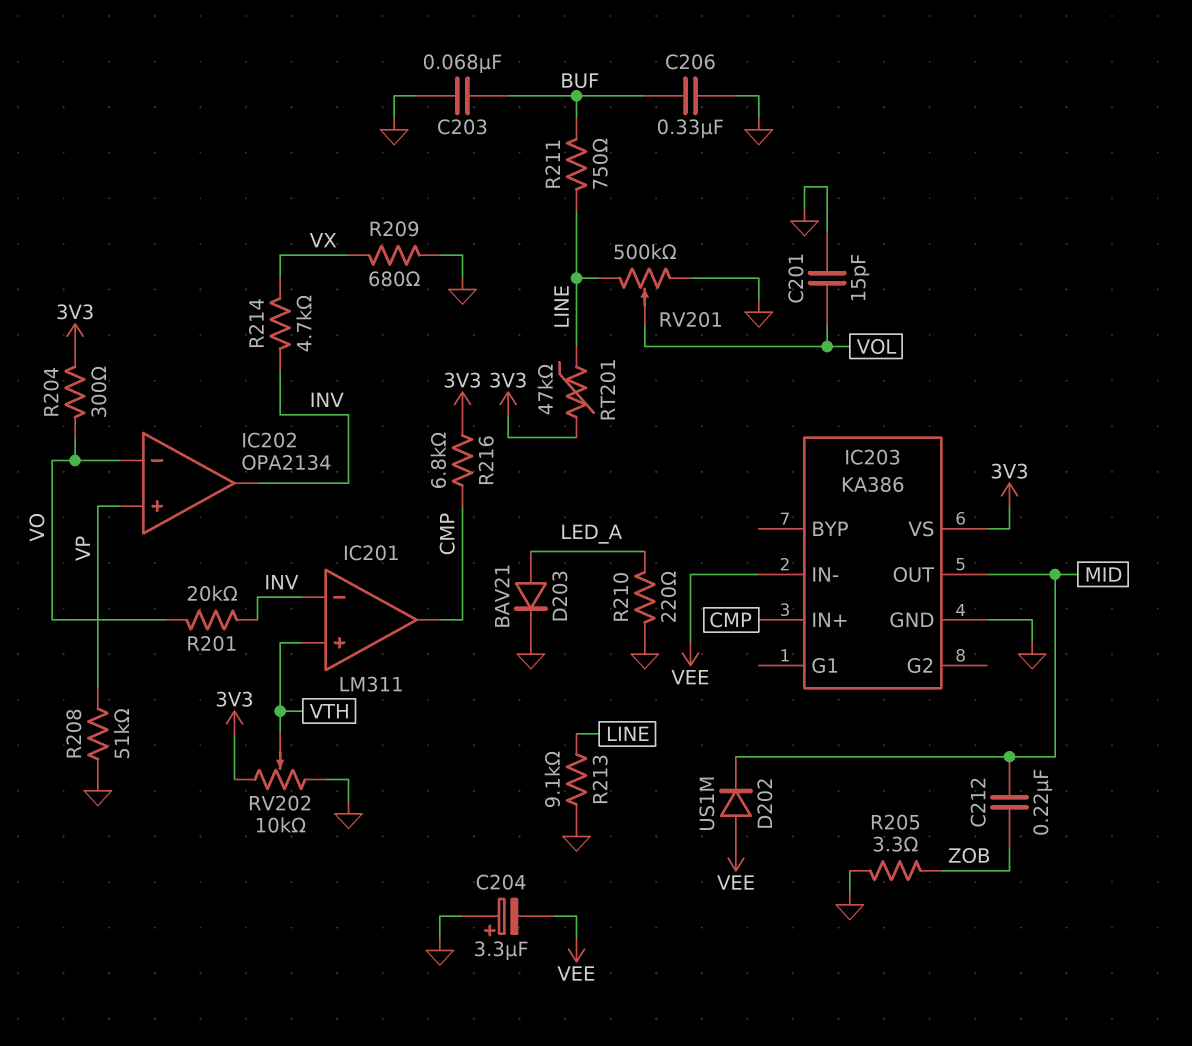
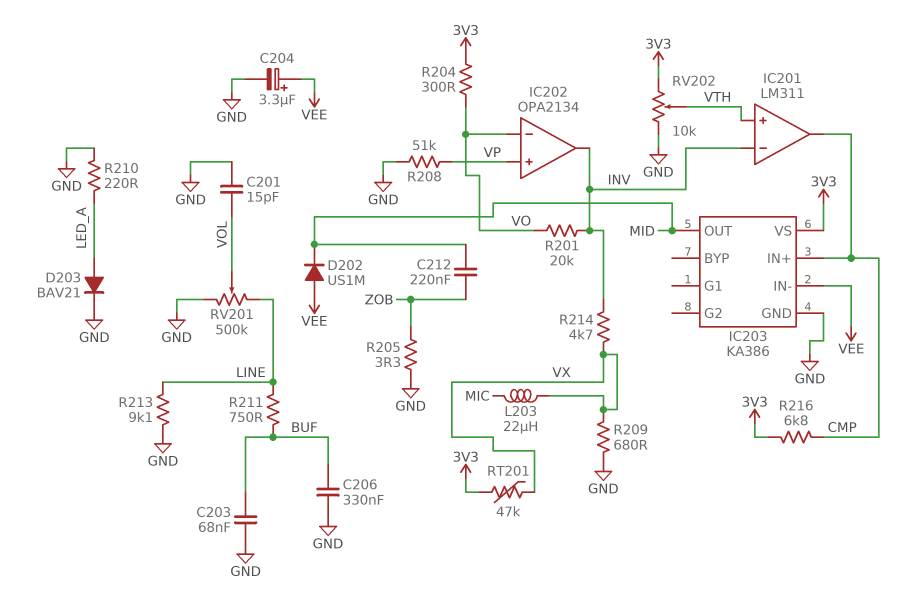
C204: 3.3uF (plus GND, minus VEE) -> 3.3uF (plus VEE, minus GND)
L203: none -> 22uH (MIC, VX)
RT201: 47k (3V3, LINE) -> 47k (3V3, VX)

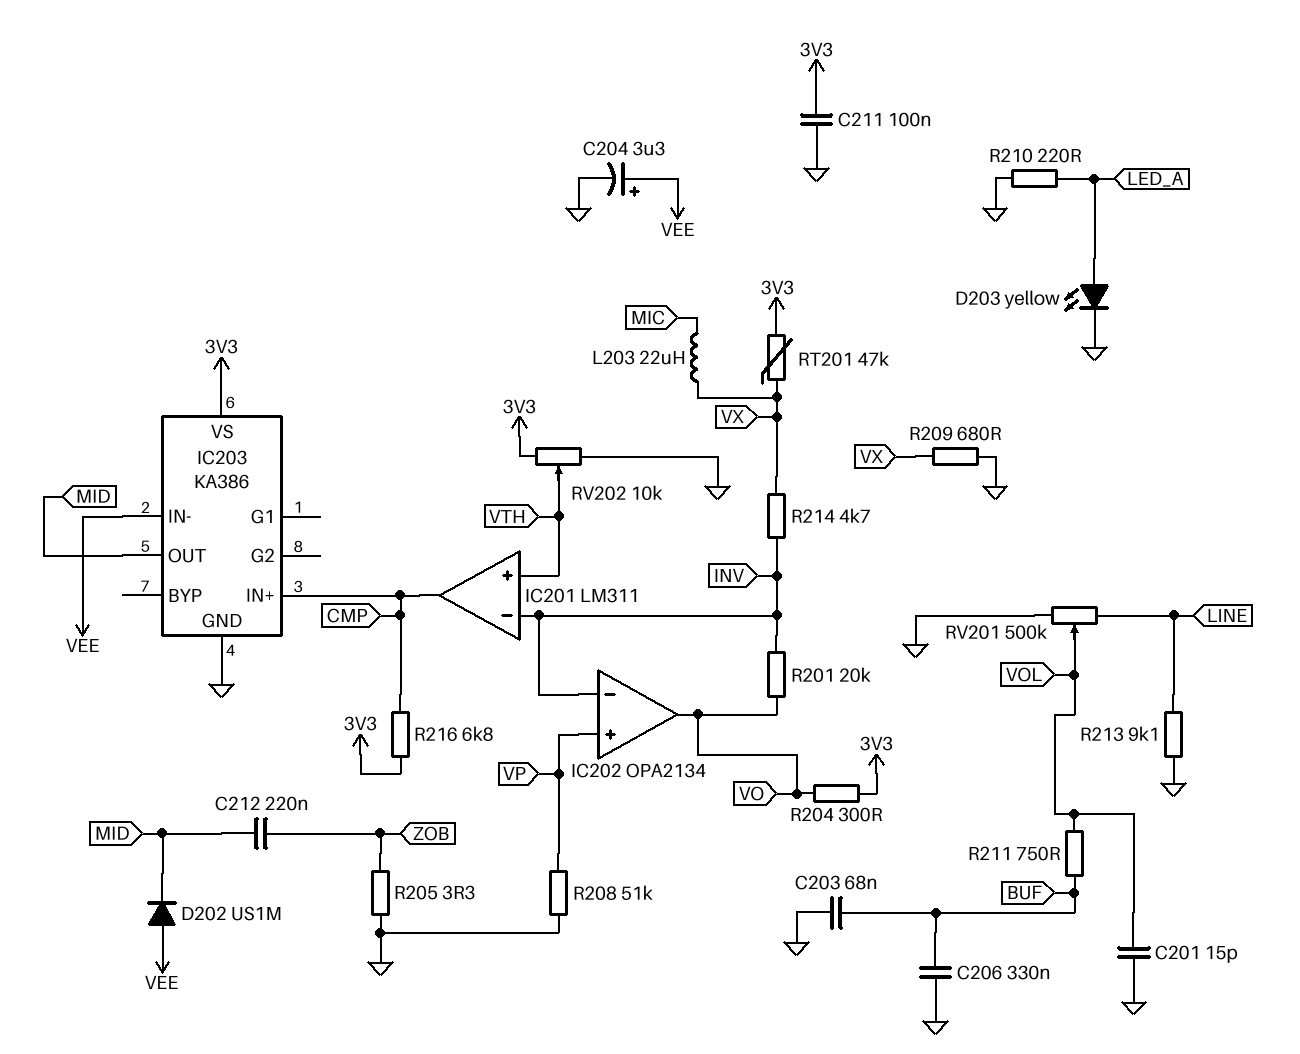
C211: none -> 100nF (3V3, GND)
D203: diode BAV21 (A LED_A, K GND) -> LED yellow (A LED_A, K GND)
IC202 pin in-: VO -> INV
IC202 pin out: INV -> VO
R211: 750 (BUF, LINE) -> 750 (BUF, VOL)

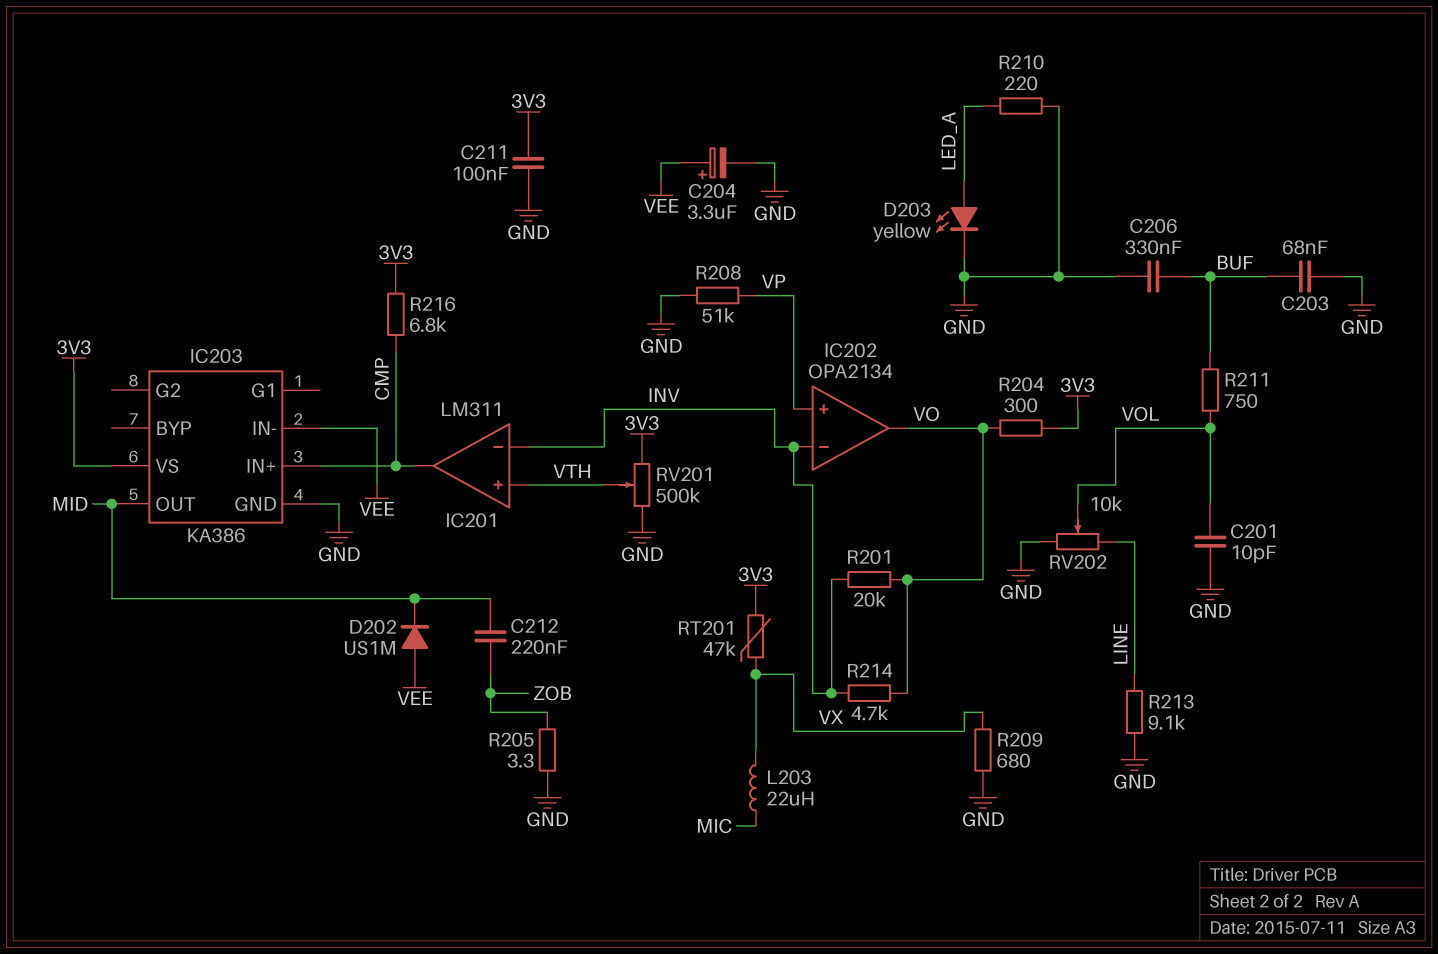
C201: 15pF (GND, VOL) -> 10pF (GND, VOL)
R214: 4.7k (INV, VX) -> 4.7k (INV, VO)
RV201: 500k (GND, LINE, wiper VOL) -> 500k (3V3, GND, wiper VTH)
RV202: 10k (3V3, GND, wiper VTH) -> 10k (GND, LINE, wiper VOL)

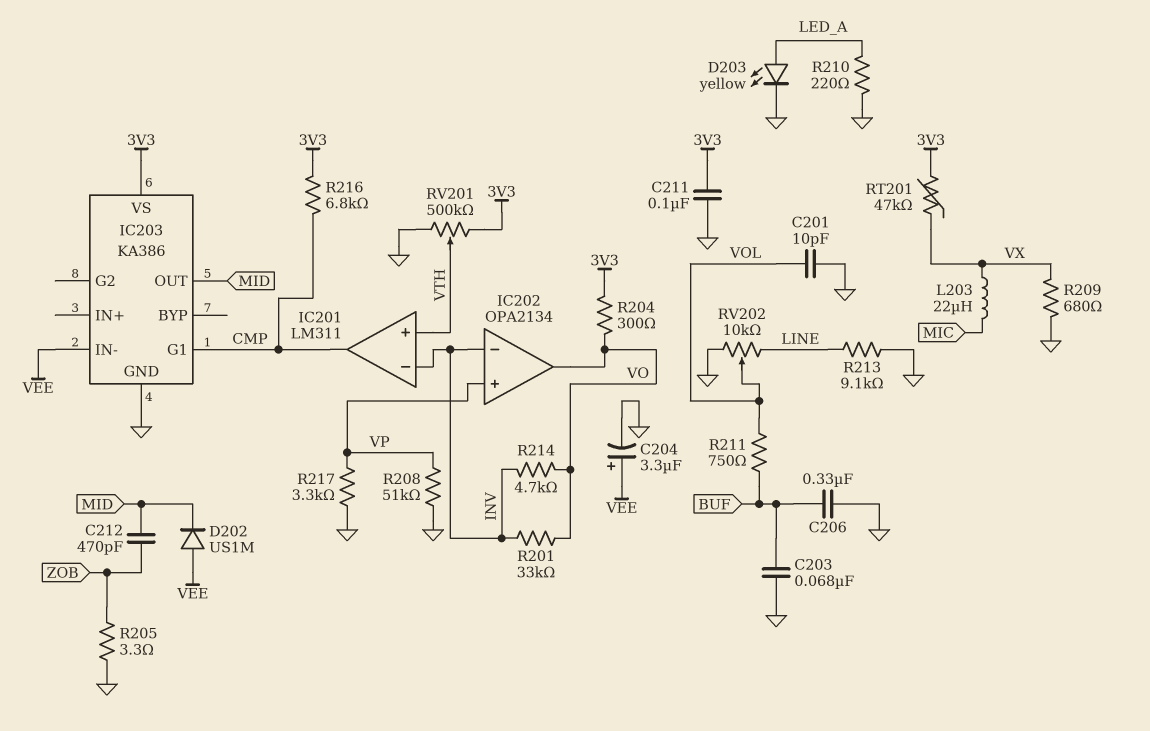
C212: 220nF (MID, ZOB) -> 470pF (MID, ZOB)
IC203 pin G1: none -> CMP
IC203 pin IN+: CMP -> none
R201: 20k (INV, VO) -> 33k (INV, VO)
R217: none -> 3.3k (GND, VP)

